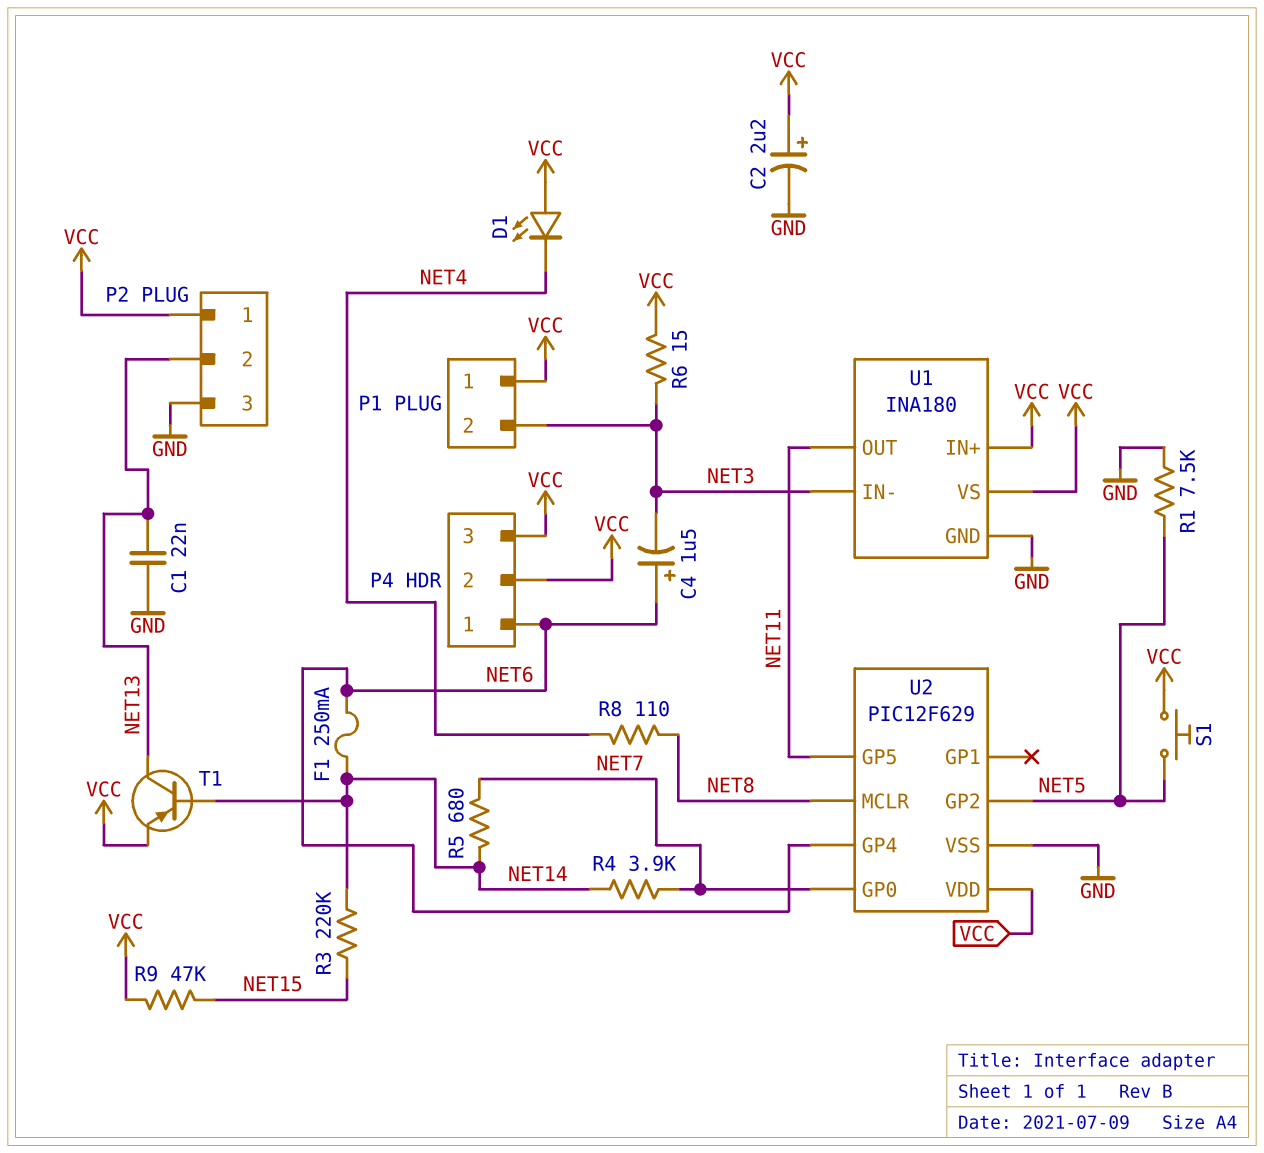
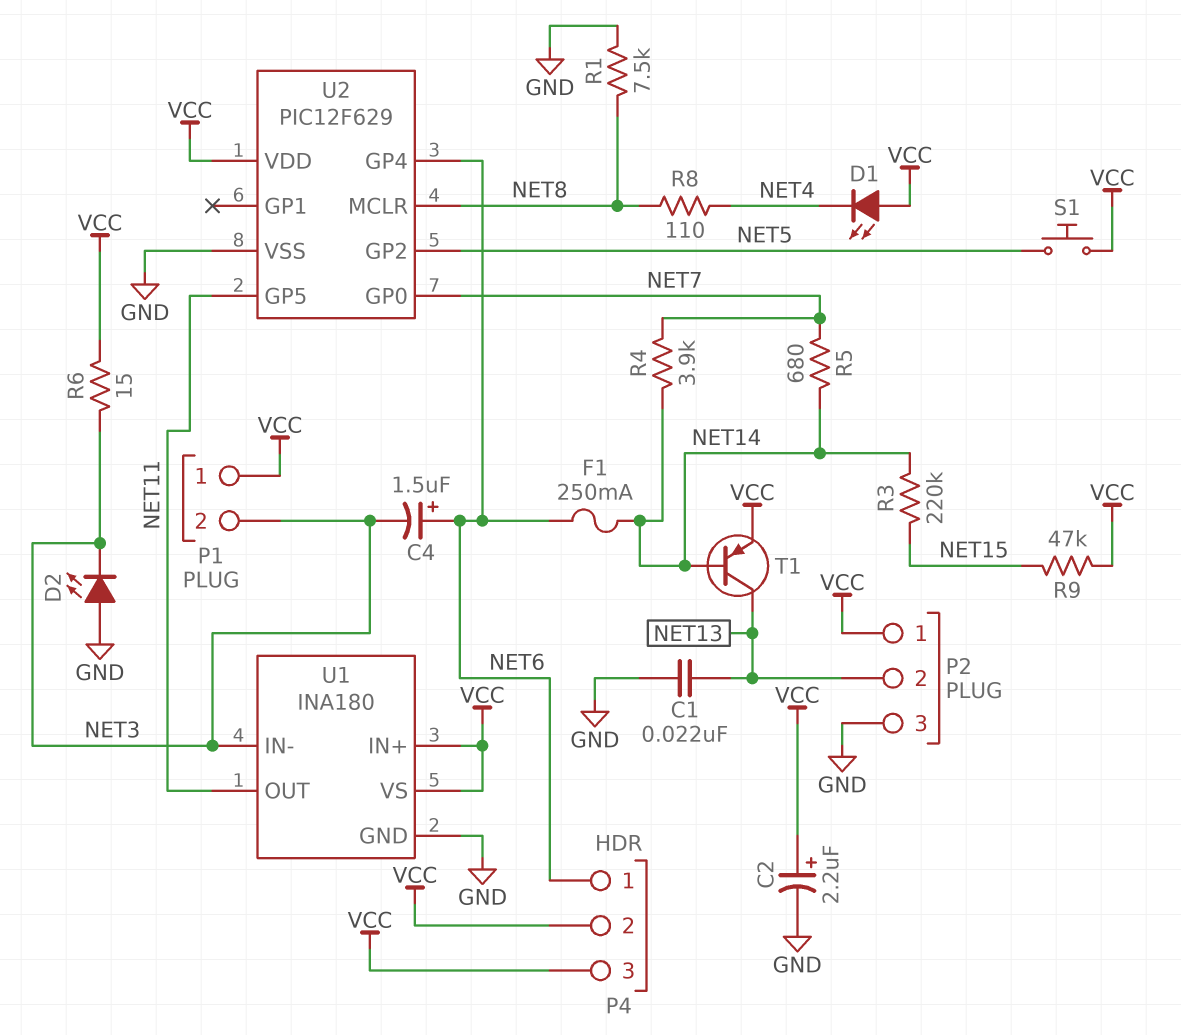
D2: none -> LED (A GND, K NET3)
R1: 7.5k (GND, NET5) -> 7.5k (GND, NET8)

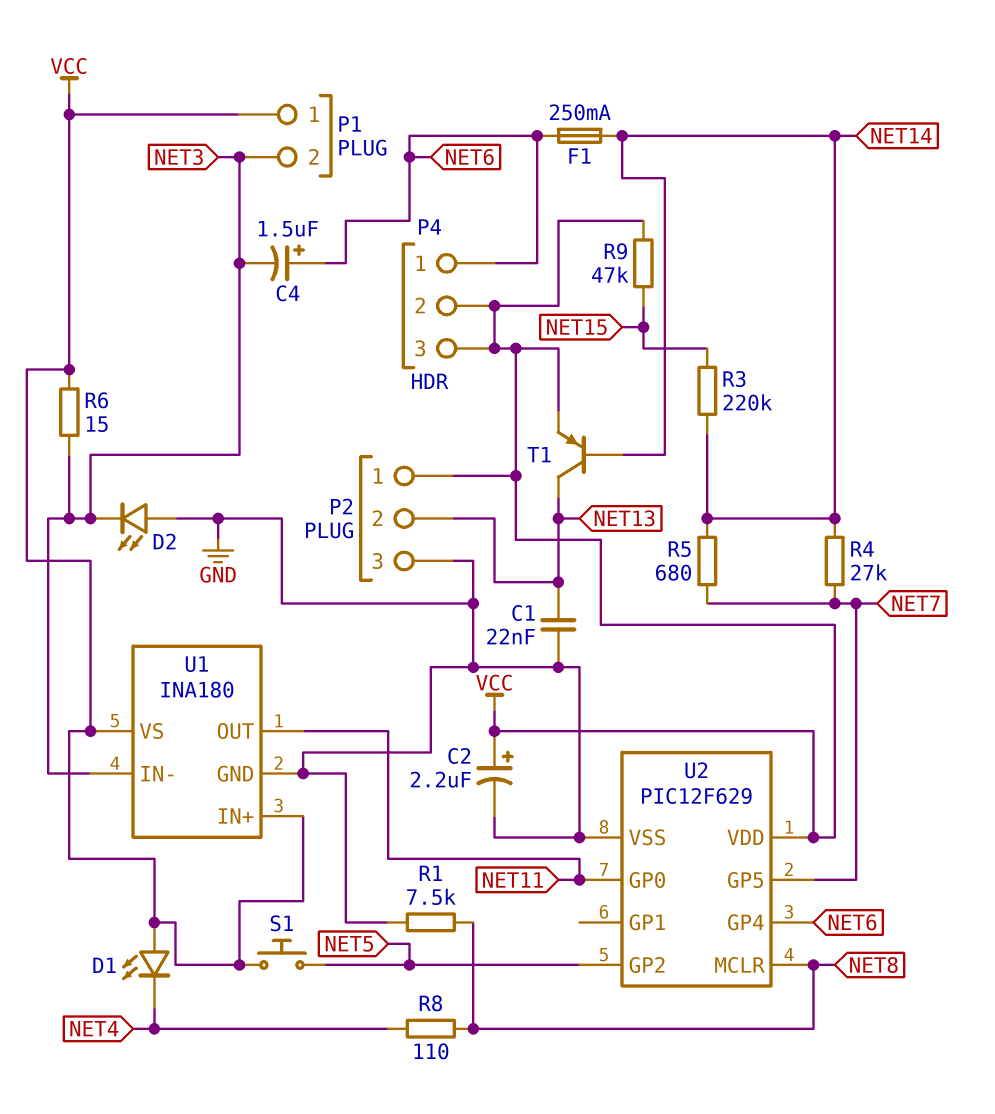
R4: 3.9k (NET7, NET14) -> 27k (NET7, NET14)
U2 pin GP0: NET7 -> NET11
U2 pin GP5: NET11 -> NET7

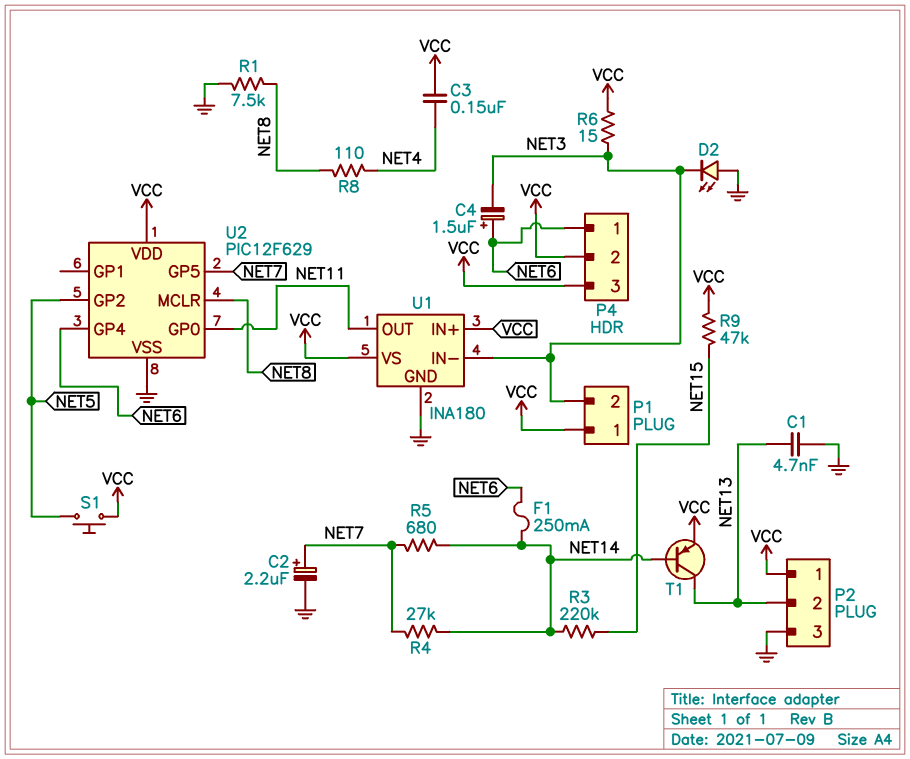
C1: 22nF (GND, NET13) -> 4.7nF (GND, NET13)
C2: 2.2uF (plus VCC, minus GND) -> 2.2uF (plus NET7, minus GND)
C3: none -> 150nF (NET4, VCC)
D1: LED (A VCC, K NET4) -> none

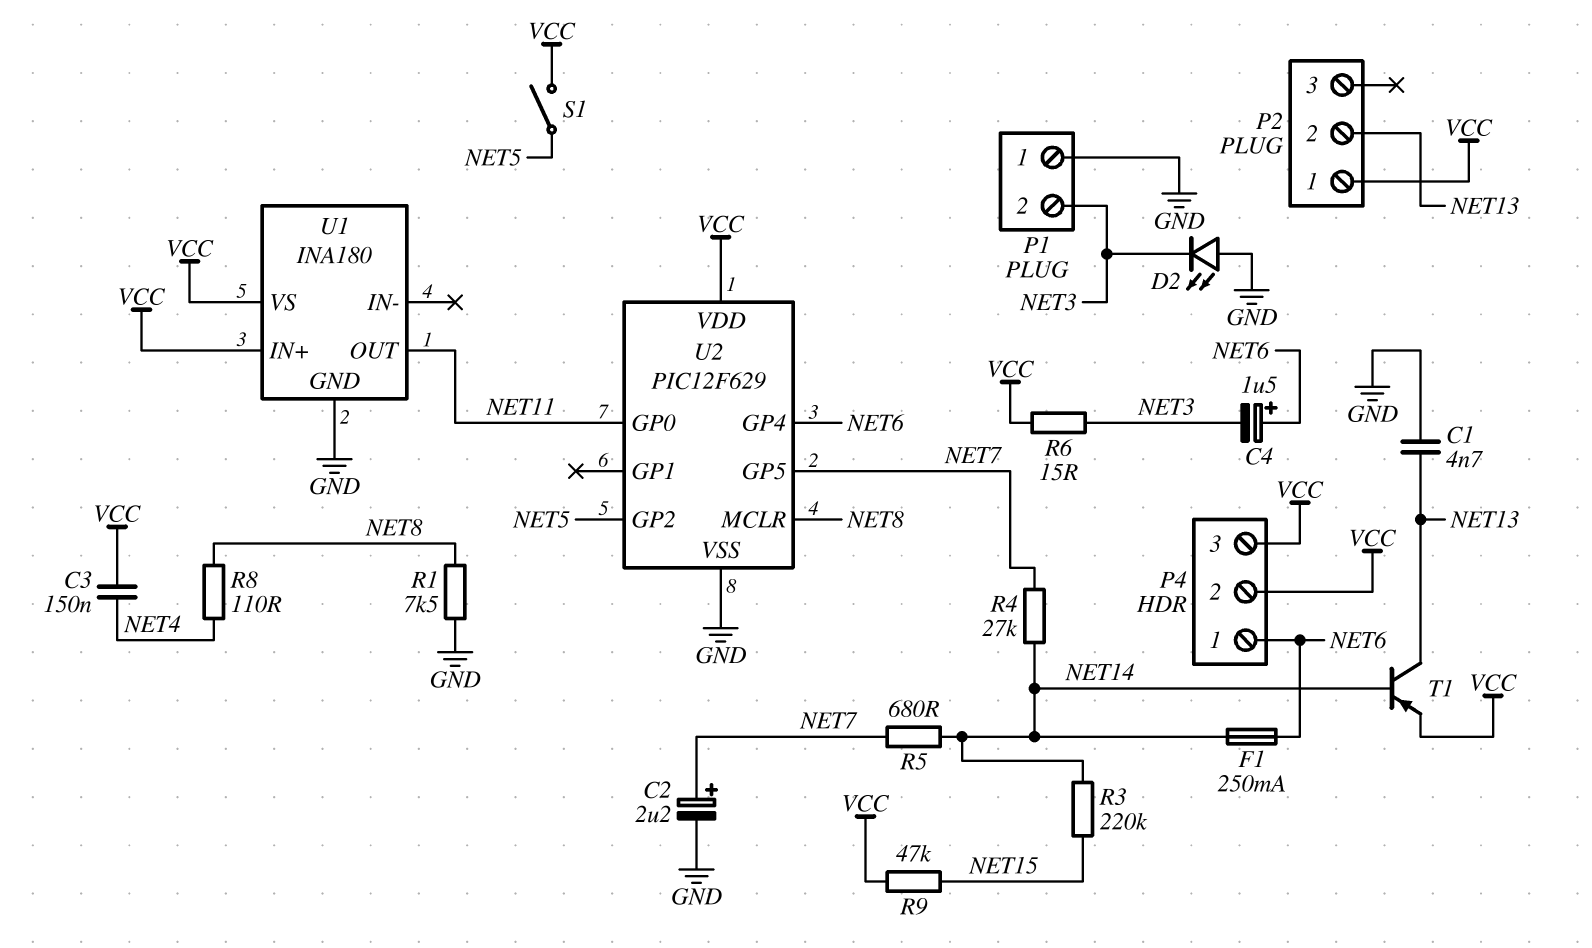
P1 pin 1: VCC -> GND
P2 pin 3: GND -> none
S1: button (NET5, VCC) -> switch (NET5, VCC)
U1 pin IN-: NET3 -> none

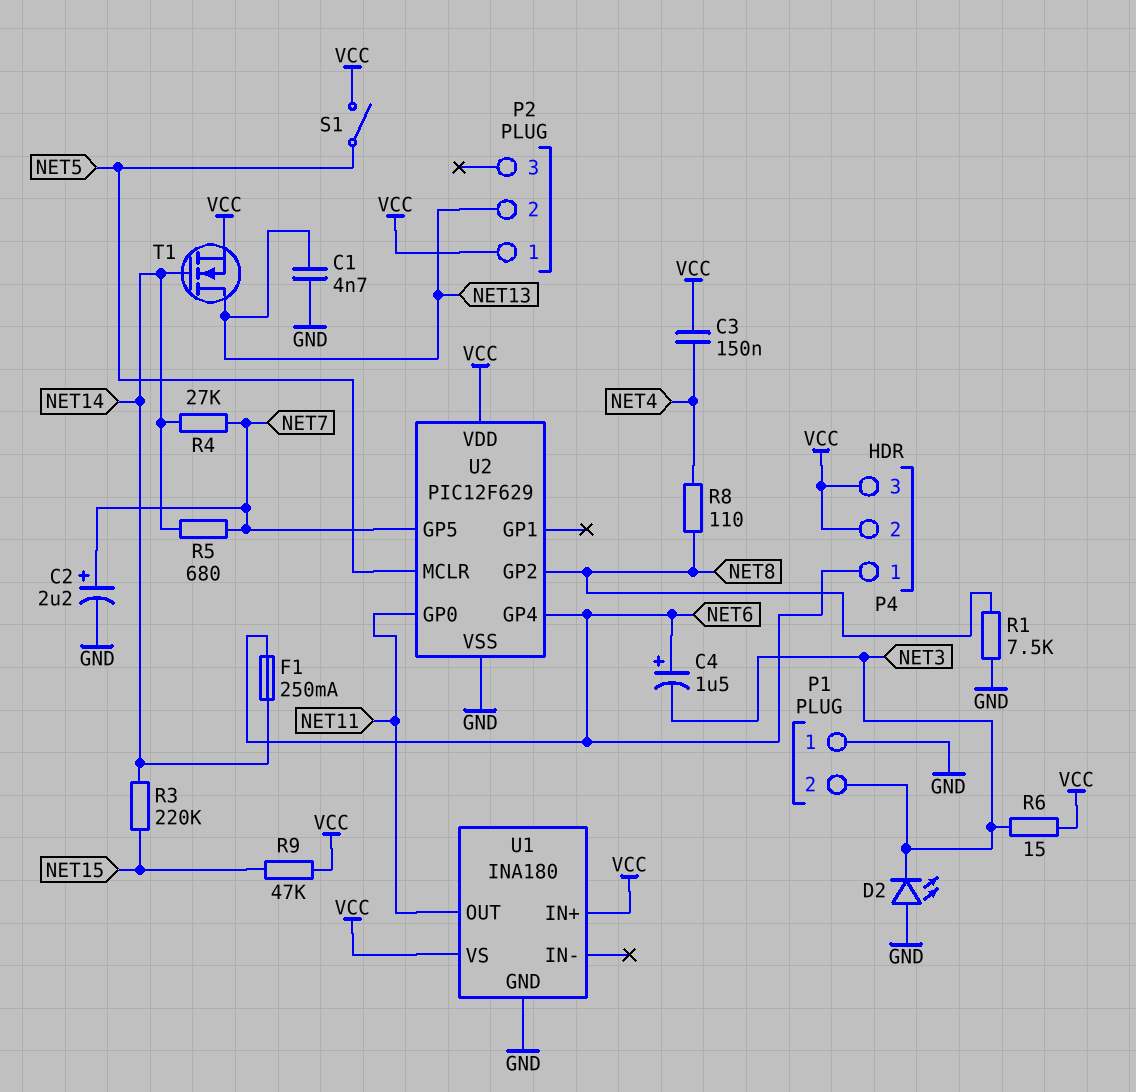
T1: PNP (B NET14, C NET13, E VCC) -> NMOS (G NET14, D NET13, S VCC)
U2 pin GP2: NET5 -> NET8
U2 pin MCLR: NET8 -> NET5

